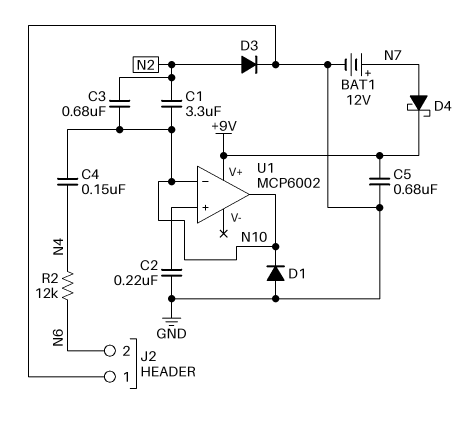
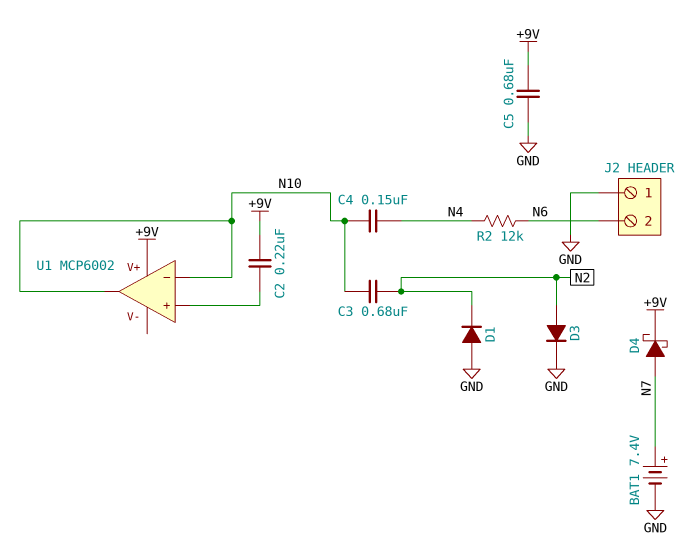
BAT1: 12V (plus N7, minus GND) -> 7.4V (plus N7, minus GND)
C1: 3.3uF (N2, N10) -> none
C2: 220nF (GND, U1/in+) -> 220nF (+9V, U1/in+)
D1: diode (A GND, K N10) -> diode (A GND, K N2)

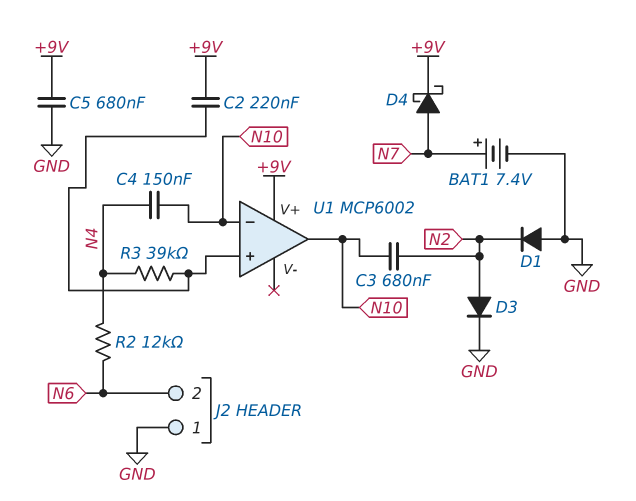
R3: none -> 39k (N4, U1/in+)

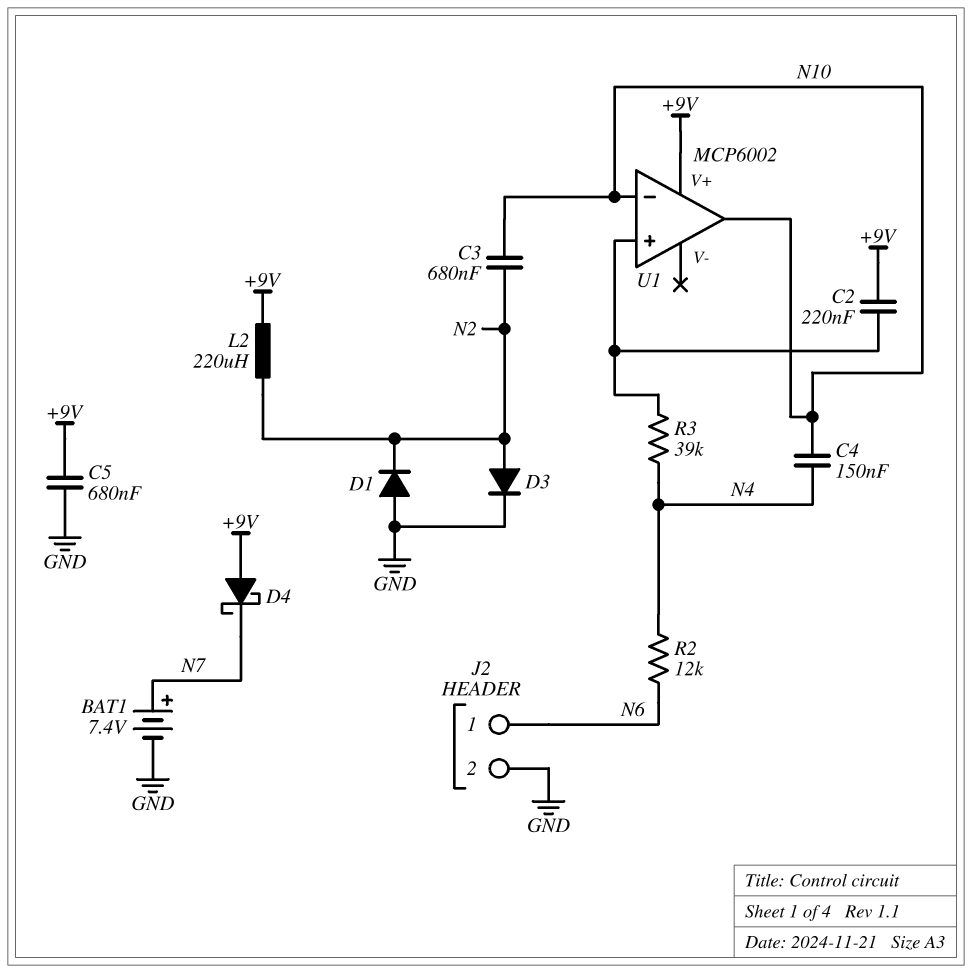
D4: schottky (A N7, K +9V) -> schottky (A +9V, K N7)
J2 pin 1: GND -> N6
J2 pin 2: N6 -> GND
L2: none -> 220uH (+9V, N2)

